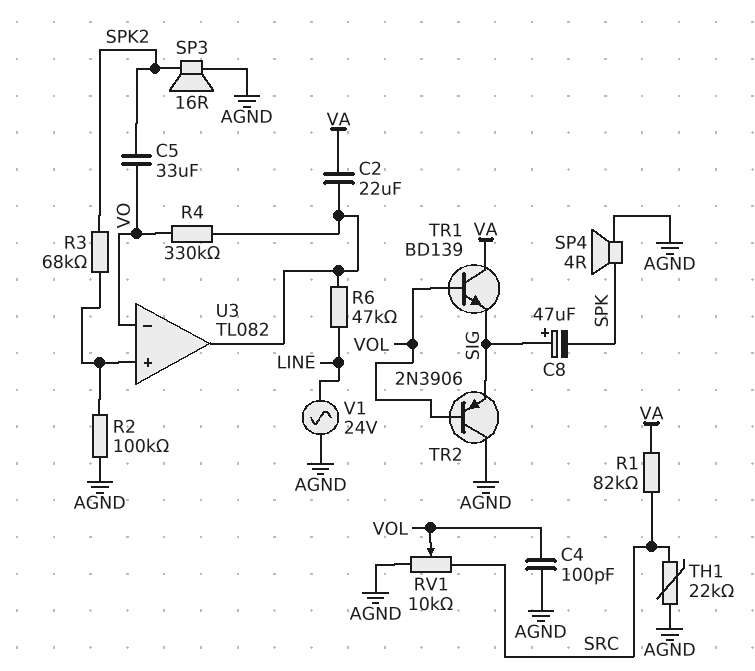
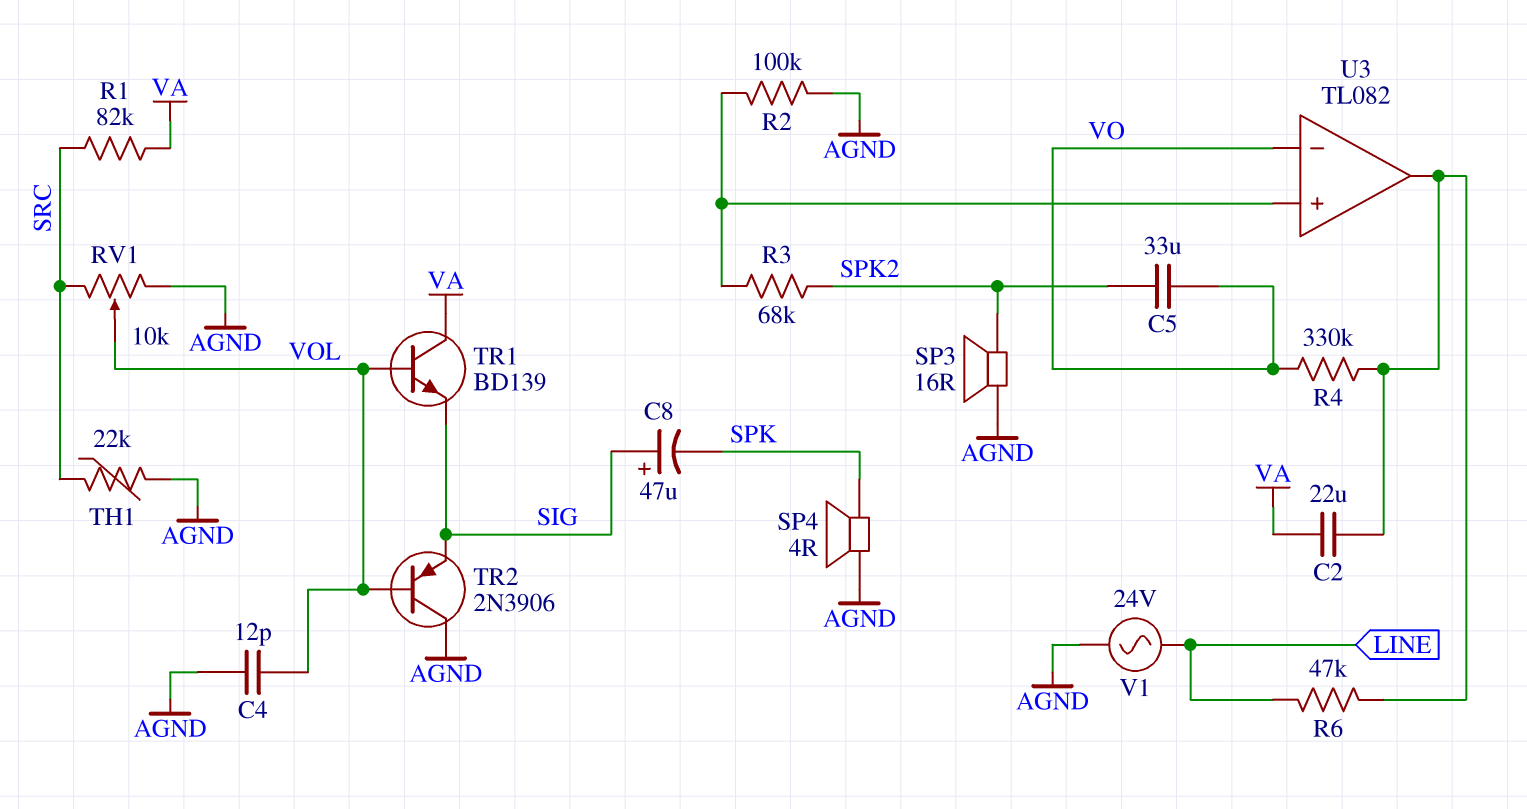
C4: 100pF (AGND, VOL) -> 12pF (AGND, VOL)

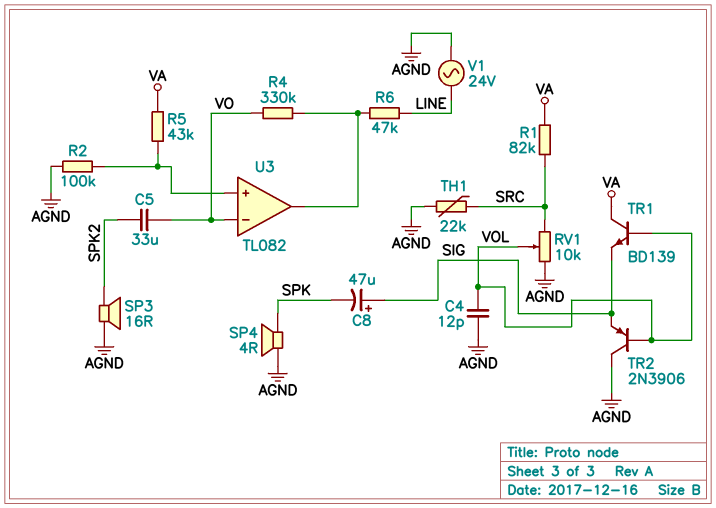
C2: 22uF (U3/out, VA) -> none
R3: 68k (SPK2, U3/in+) -> none
R5: none -> 43k (U3/in+, VA)

